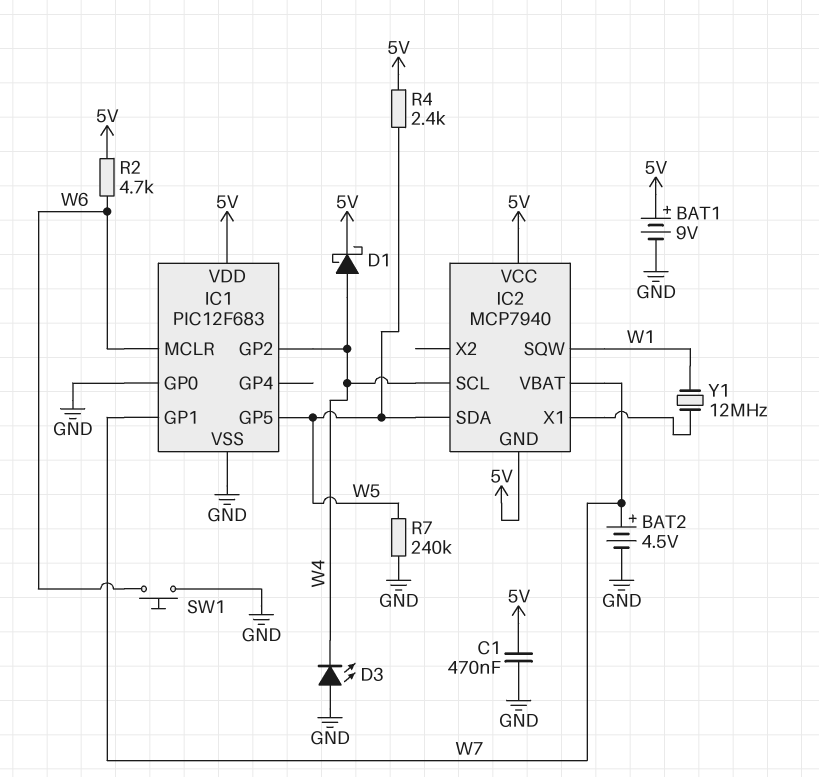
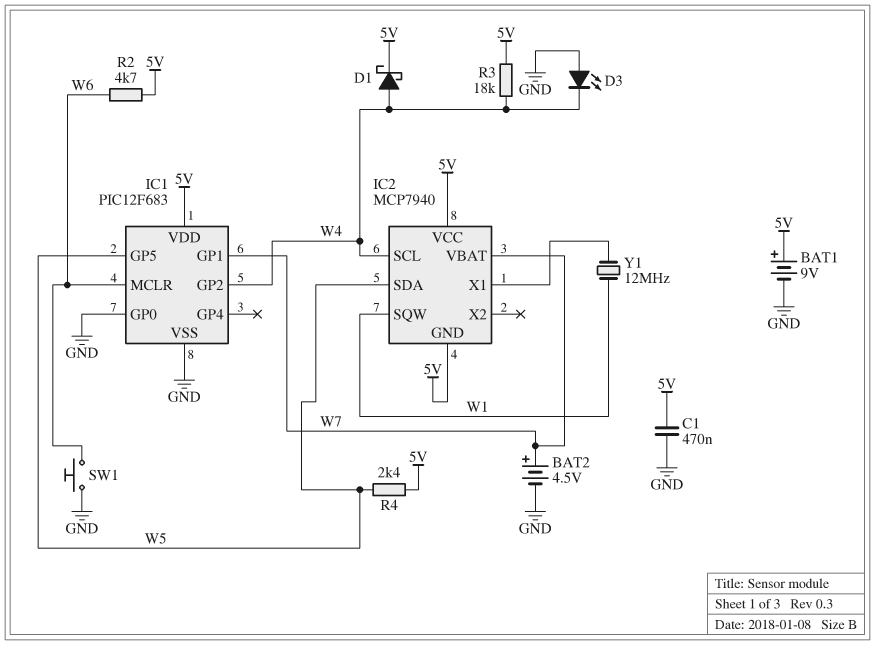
R3: none -> 18k (5V, W4)
R7: 240k (GND, W5) -> none

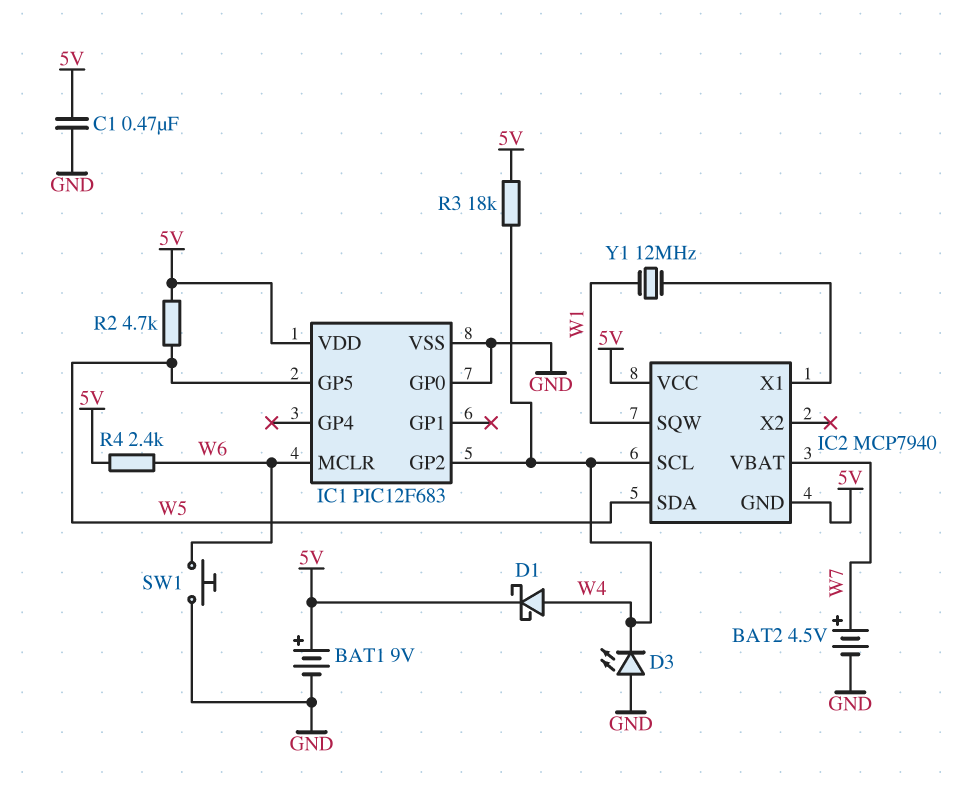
IC1 pin GP1: W7 -> none
R2: 4.7k (5V, W6) -> 4.7k (5V, W5)
R4: 2.4k (5V, W5) -> 2.4k (5V, W6)

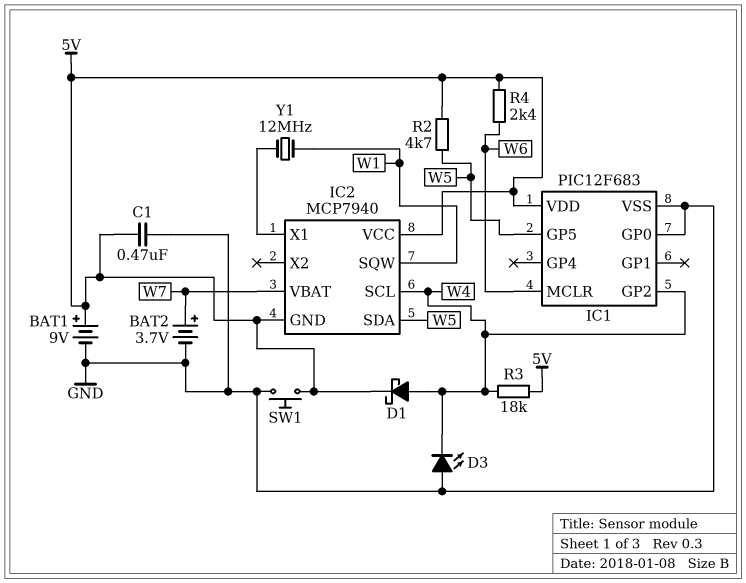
BAT2: 4.5V (plus W7, minus GND) -> 3.7V (plus W7, minus GND)
SW1: button (GND, W6) -> button (5V, GND)

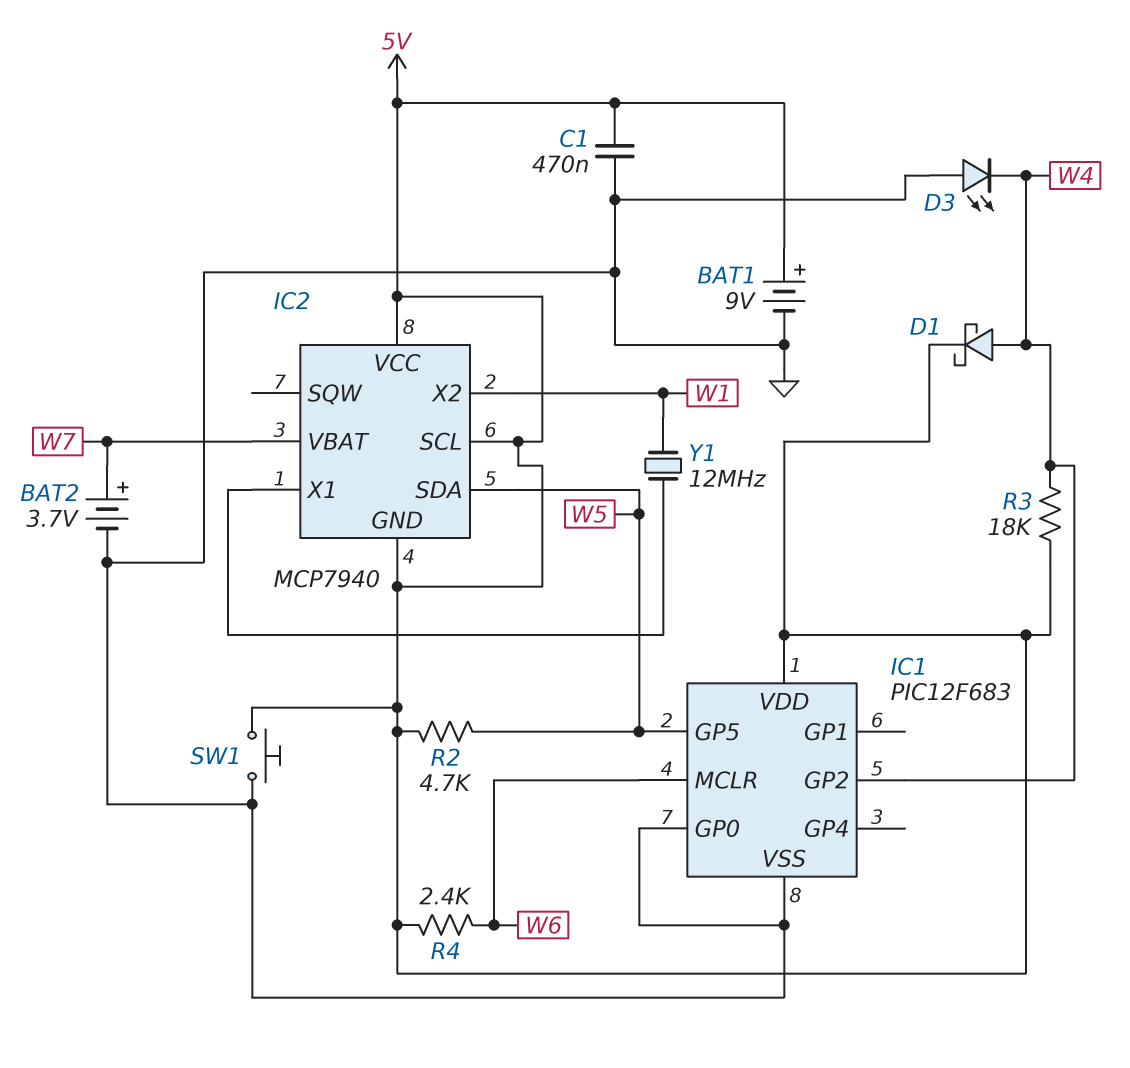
IC2 pin SCL: W4 -> 5V
IC2 pin SQW: W1 -> none
IC2 pin X2: none -> W1

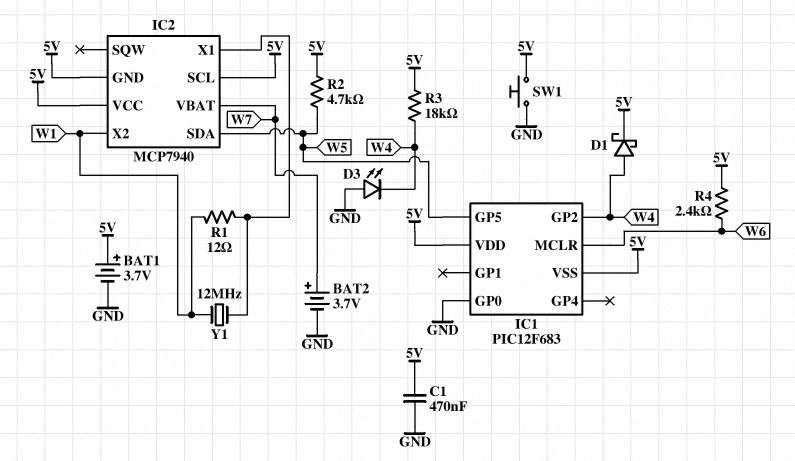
BAT1: 9V (plus 5V, minus GND) -> 3.7V (plus 5V, minus GND)
IC1 pin VSS: GND -> 5V
R1: none -> 12 (IC2/X1, W1)

